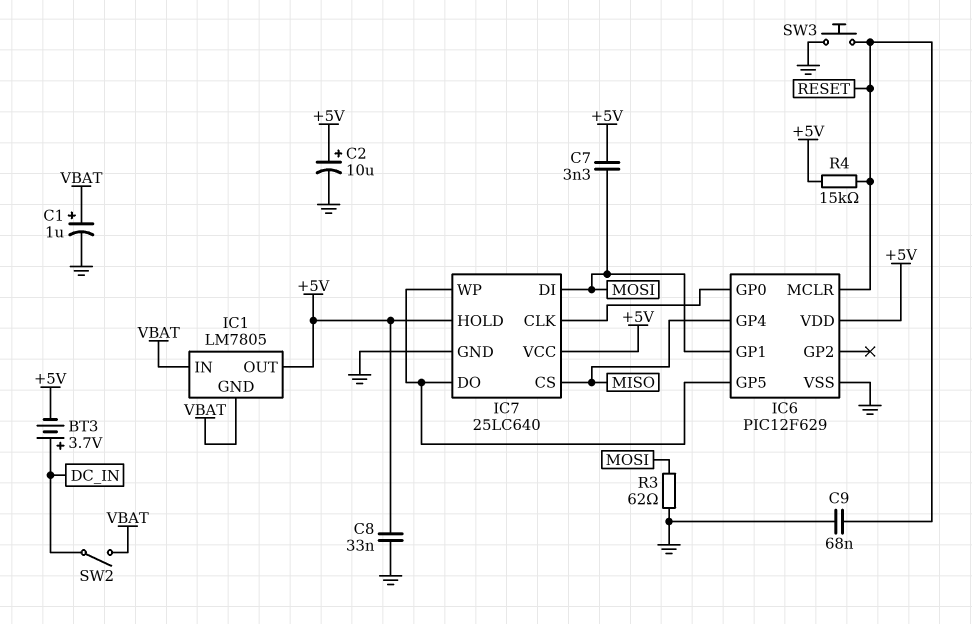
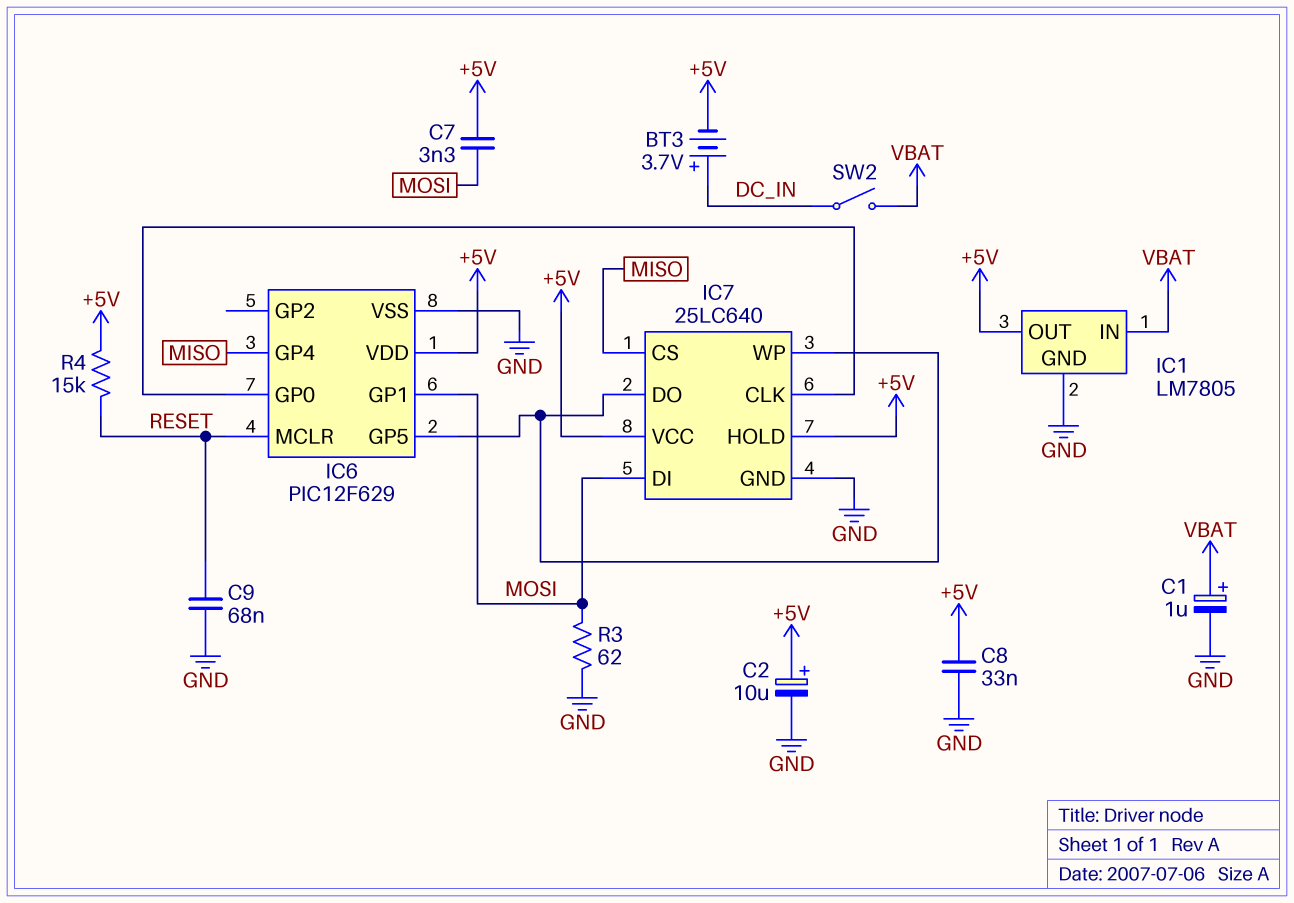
IC1 pin GND: VBAT -> GND
SW3: button (GND, RESET) -> none

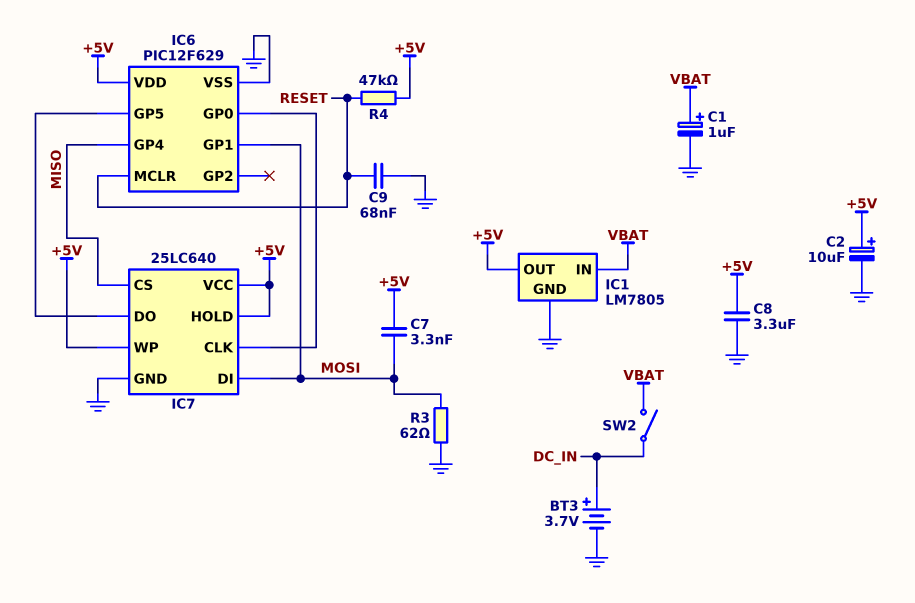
BT3: 3.7V (plus DC_IN, minus +5V) -> 3.7V (plus DC_IN, minus GND)
C8: 33nF (+5V, GND) -> 3.3uF (+5V, GND)
IC7 pin WP: IC6/GP5 -> +5V
R4: 15k (+5V, RESET) -> 47k (+5V, RESET)

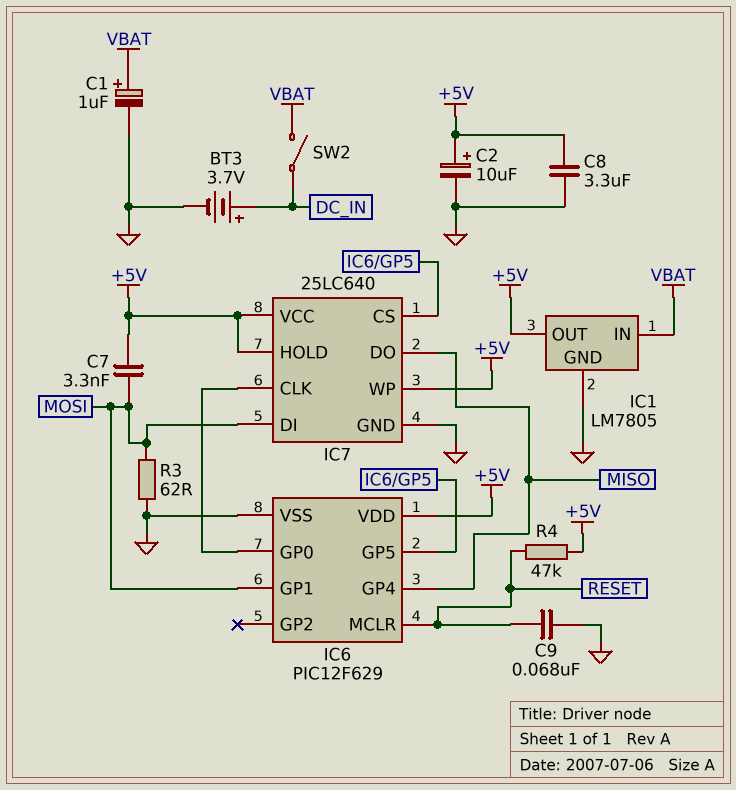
IC7 pin CS: MISO -> IC6/GP5
IC7 pin DO: IC6/GP5 -> MISO

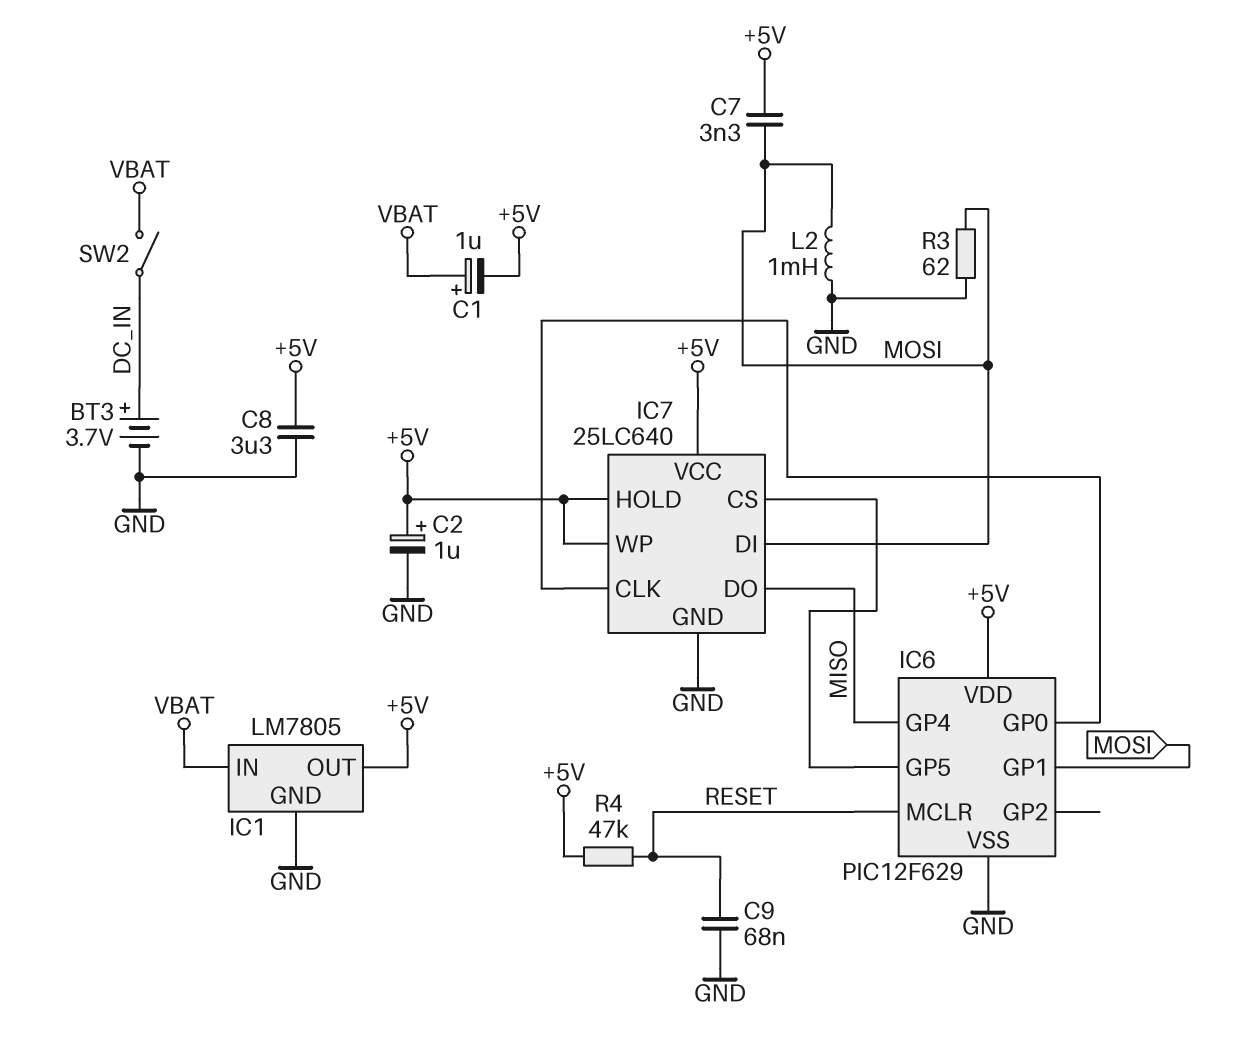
C1: 1uF (plus VBAT, minus GND) -> 1uF (plus VBAT, minus +5V)
C2: 10uF (plus +5V, minus GND) -> 1uF (plus +5V, minus GND)
L2: none -> 1mH (GND, MOSI)

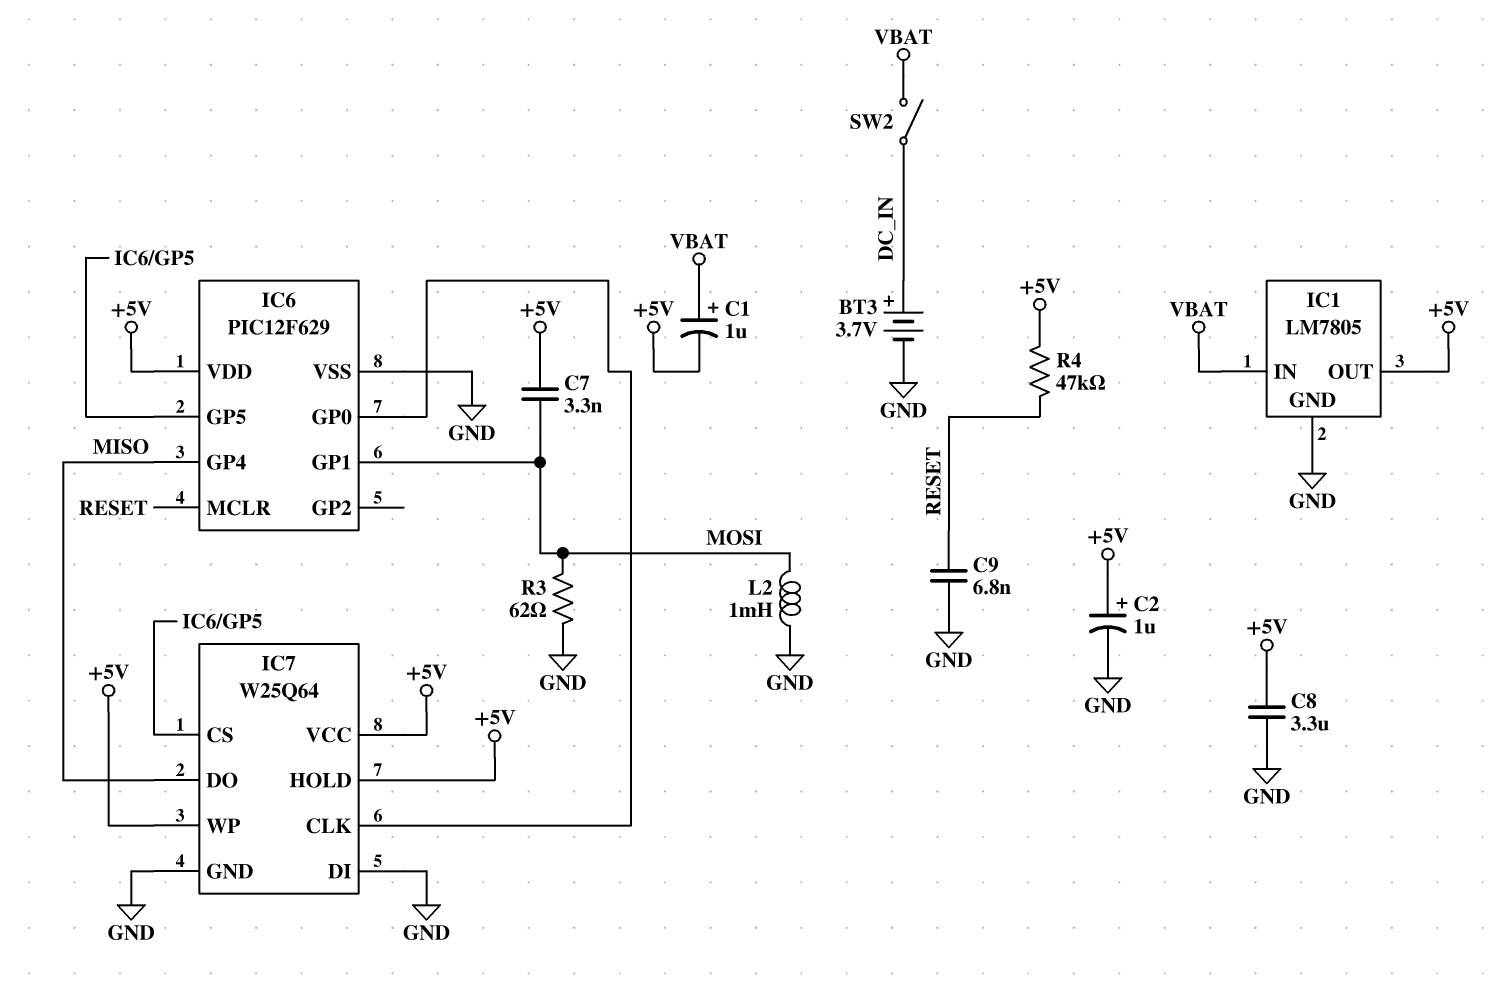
C9: 68nF (GND, RESET) -> 6.8nF (GND, RESET)
IC7: 25LC640 -> W25Q64
IC7 pin DI: MOSI -> GND

